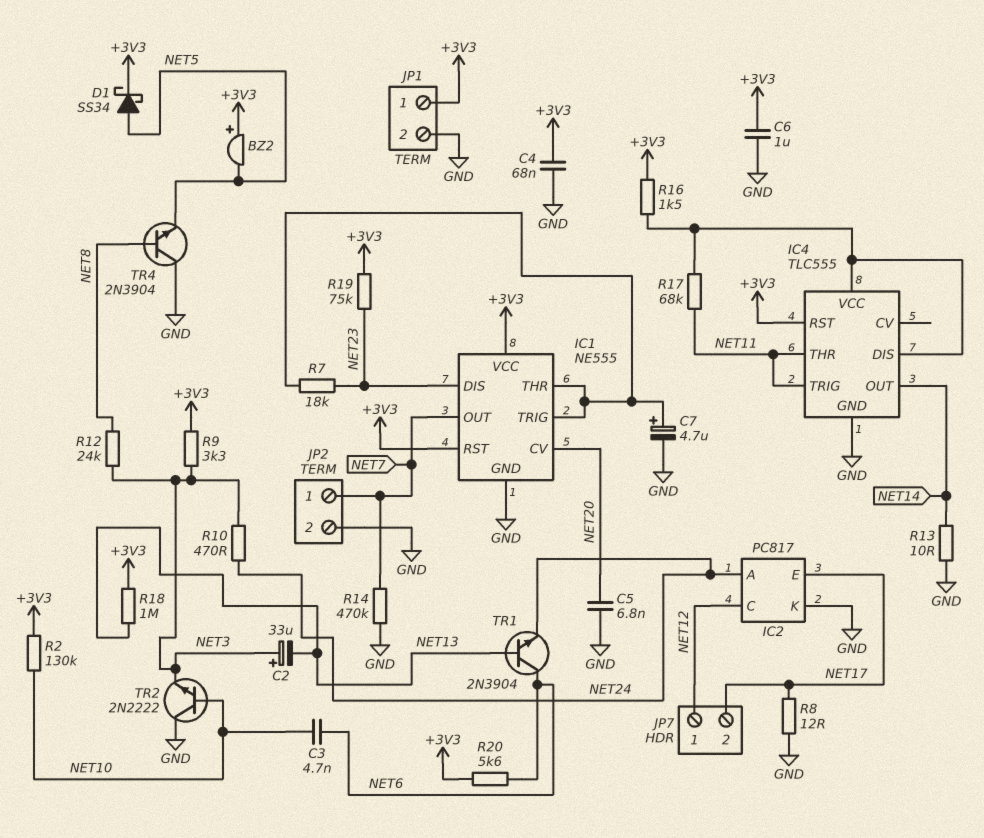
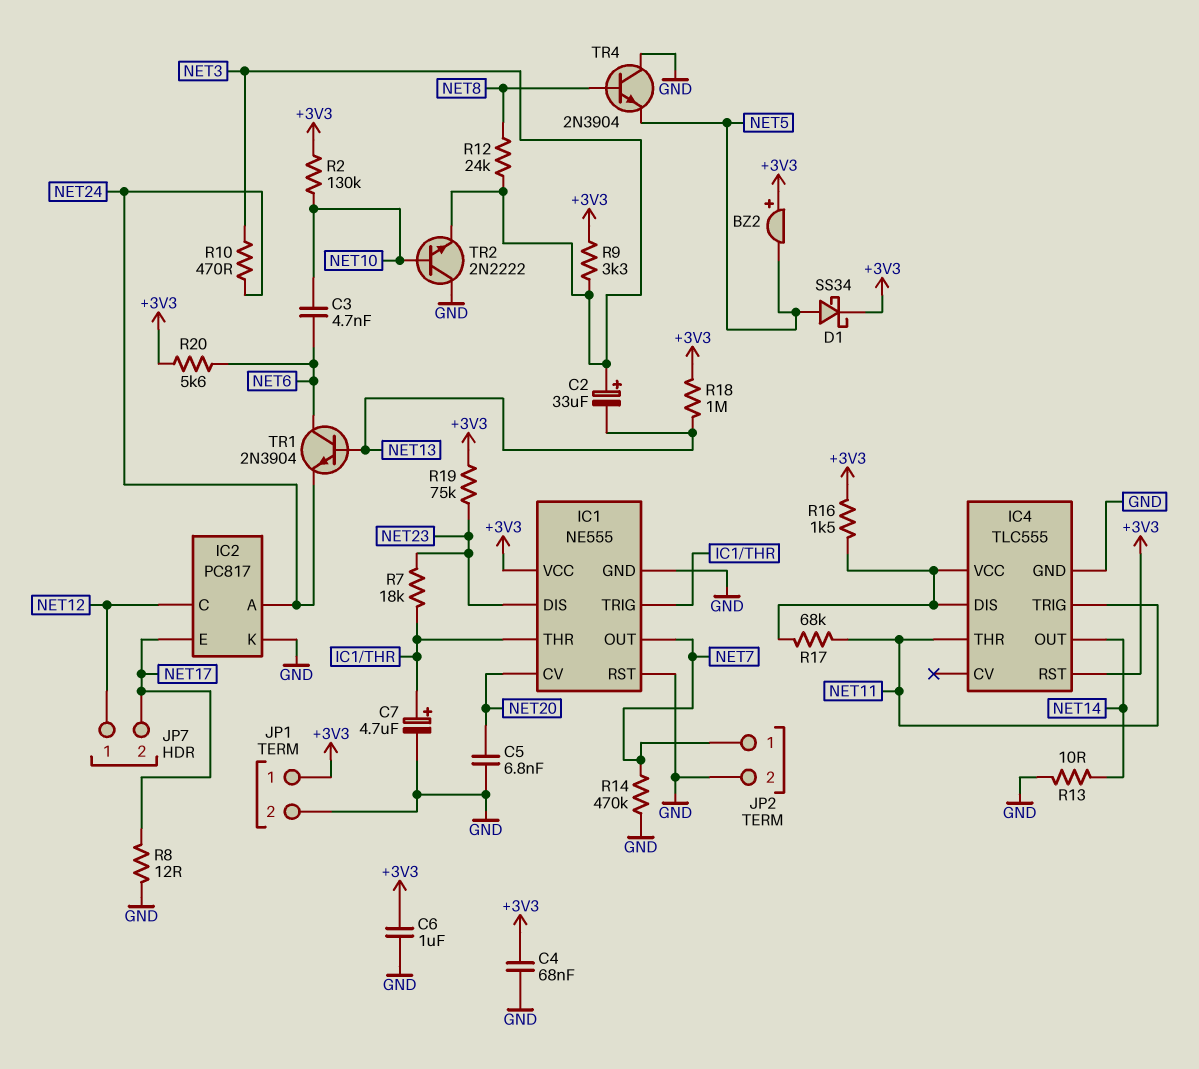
IC1 pin RST: +3V3 -> GND

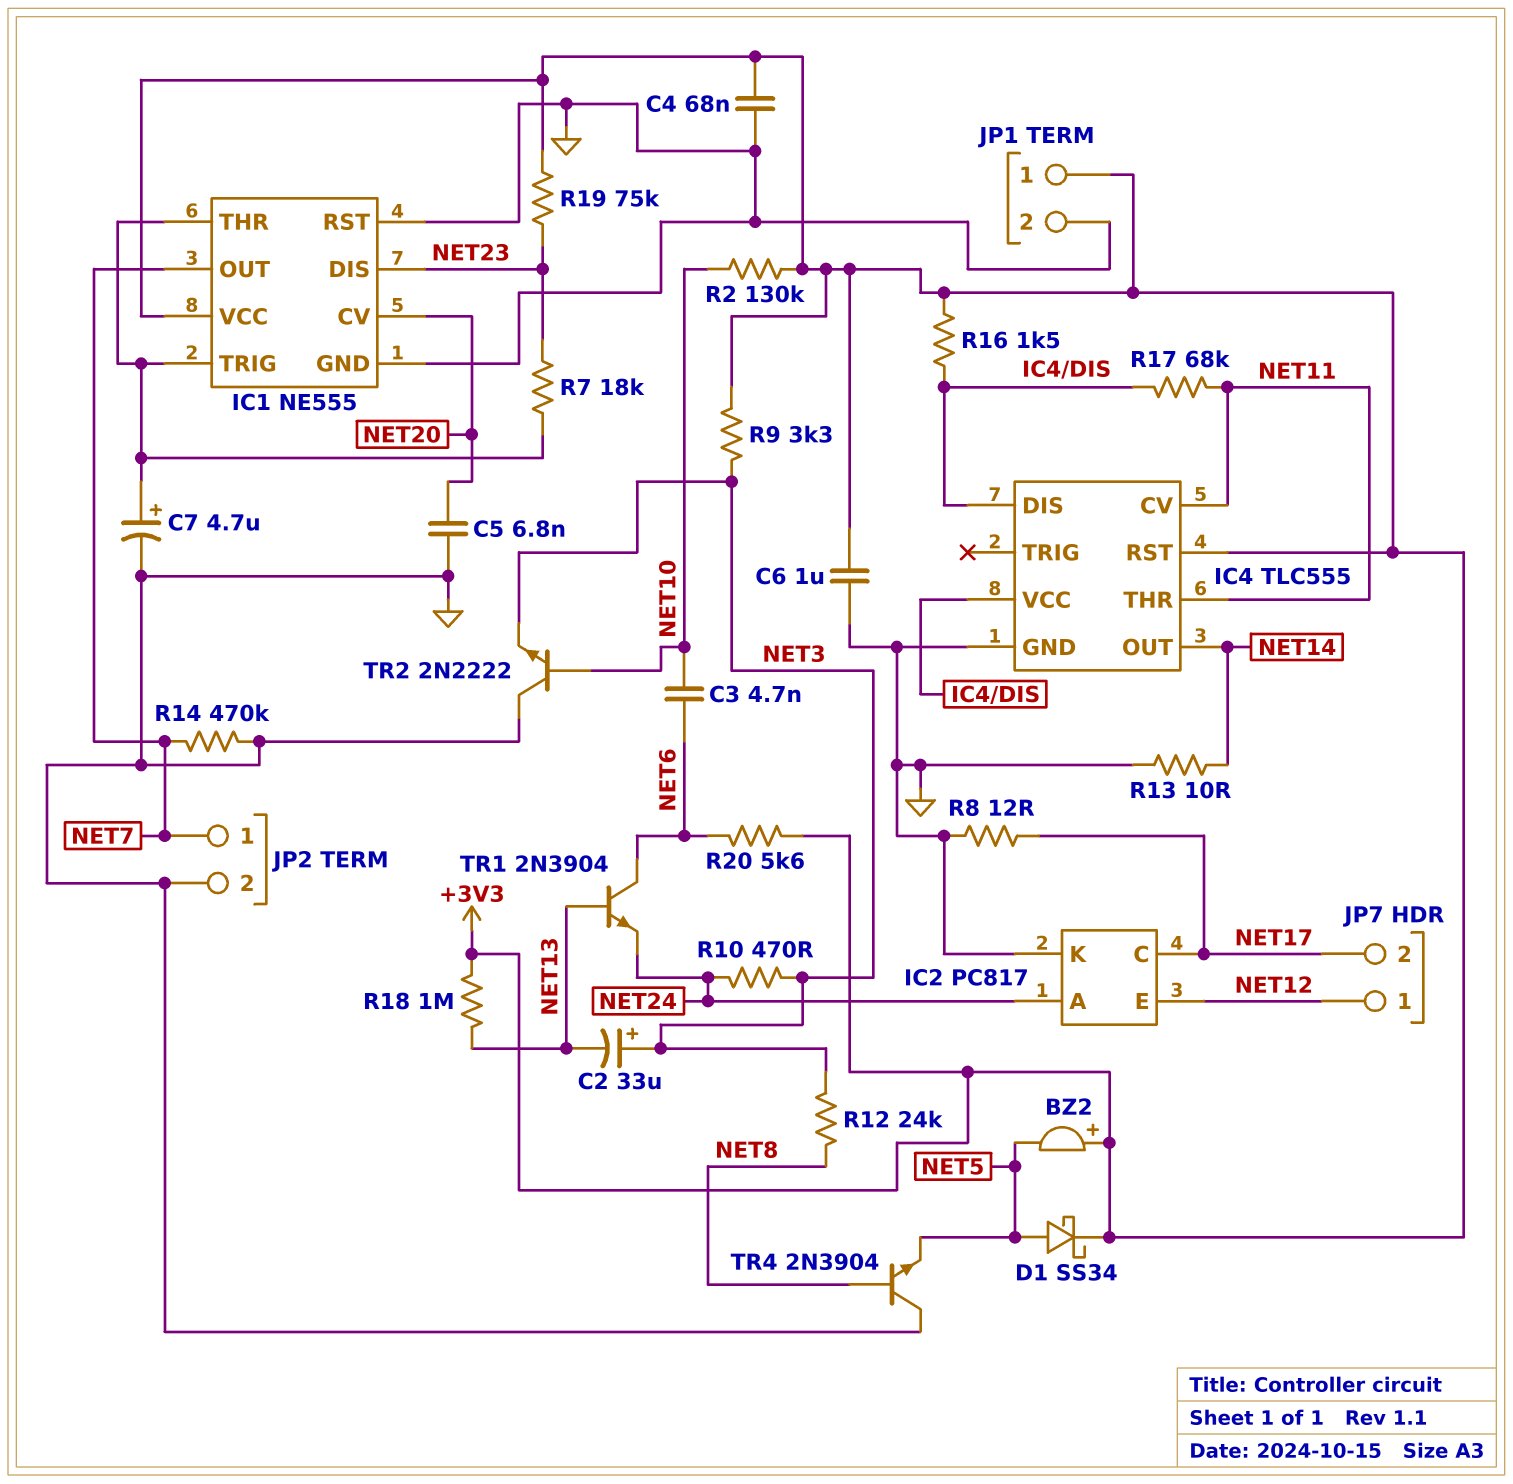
IC2 pin C: NET12 -> NET17
IC2 pin E: NET17 -> NET12
IC4 pin CV: none -> NET11
IC4 pin TRIG: NET11 -> none

